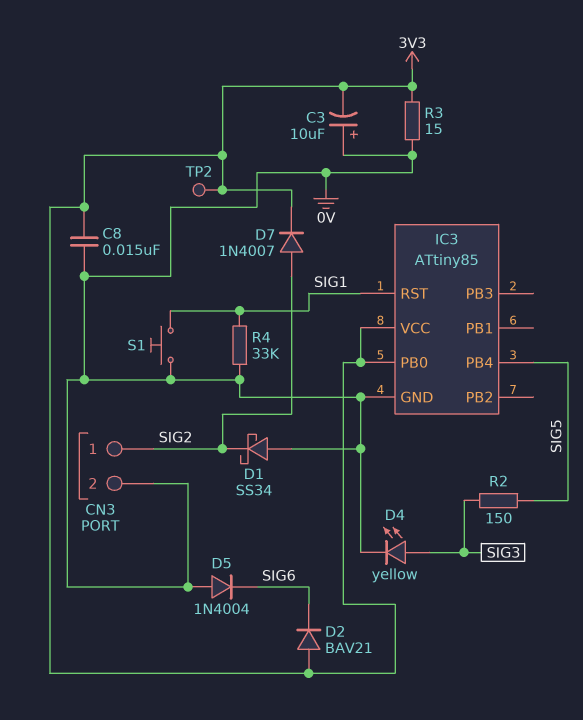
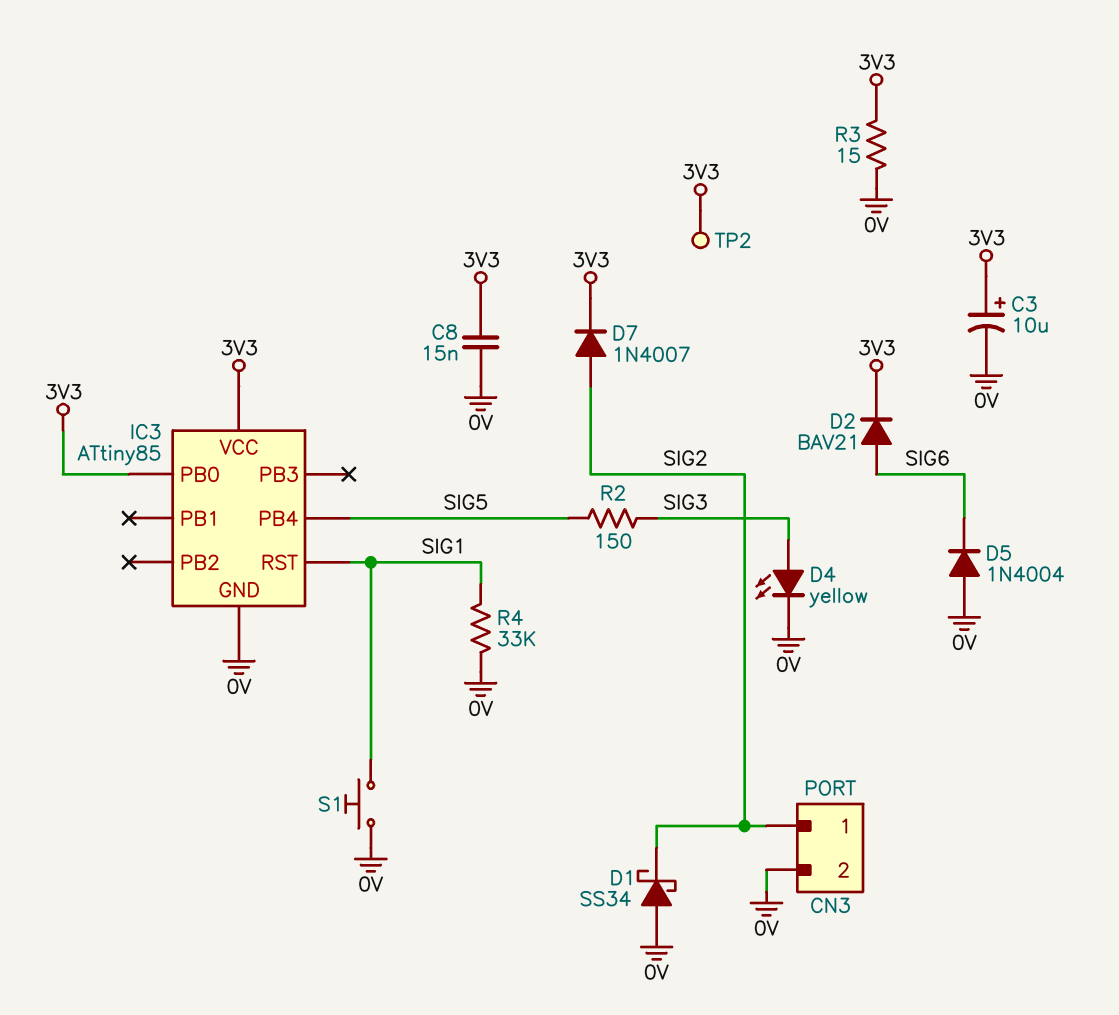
C3: 10uF (plus 0V, minus 3V3) -> 10uF (plus 3V3, minus 0V)
D2: diode BAV21 (A 3V3, K SIG6) -> diode BAV21 (A SIG6, K 3V3)

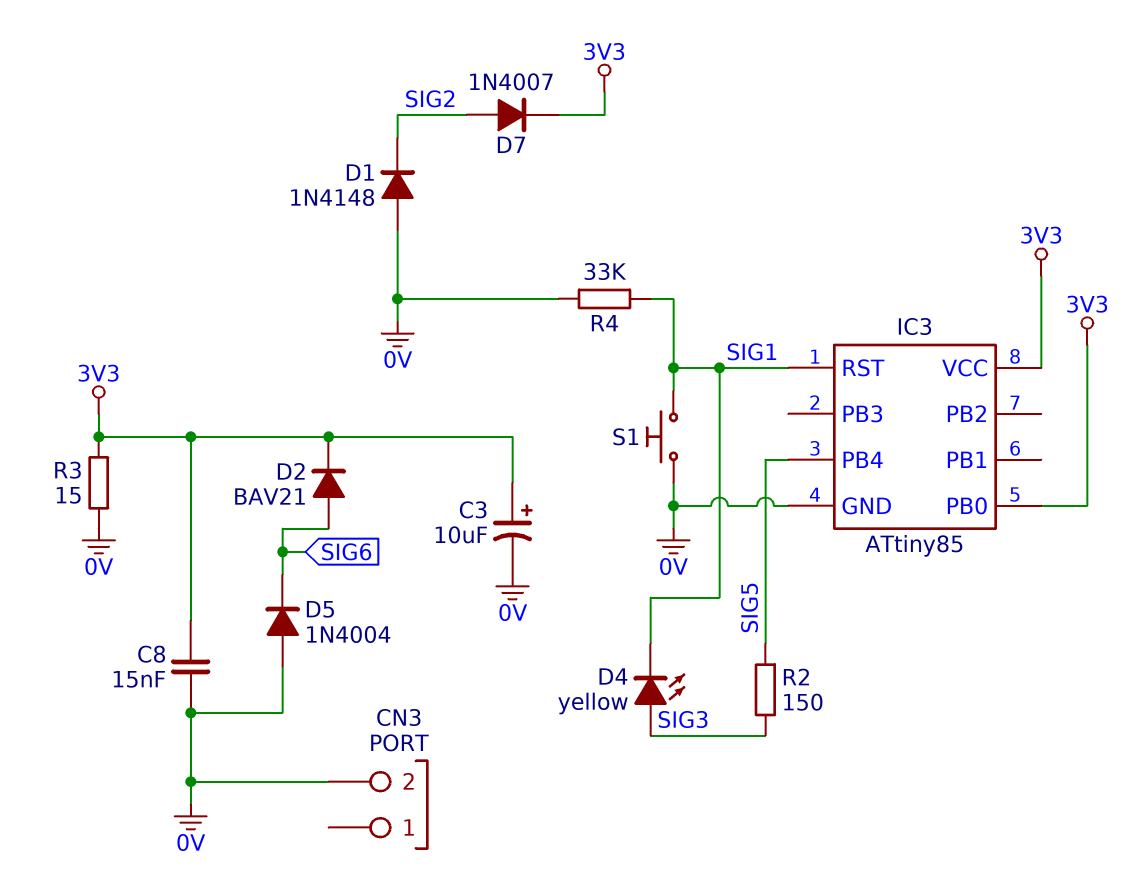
CN3 pin 1: SIG2 -> none
D1: schottky SS34 (A 0V, K SIG2) -> diode 1N4148 (A 0V, K SIG2)
D4: LED yellow (A SIG3, K 0V) -> LED yellow (A SIG3, K SIG1)
TP2: test point (3V3) -> none

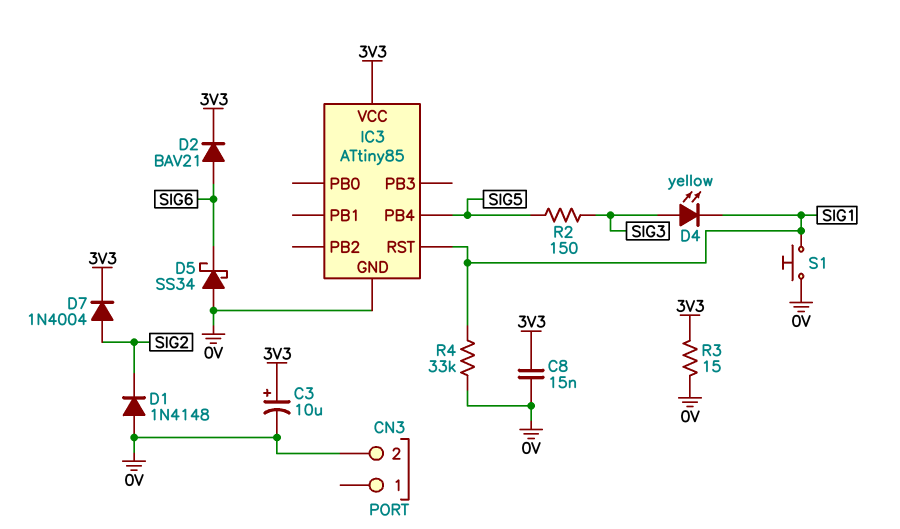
D5: diode 1N4004 (A 0V, K SIG6) -> schottky SS34 (A 0V, K SIG6)
D7: diode 1N4007 (A SIG2, K 3V3) -> diode 1N4004 (A SIG2, K 3V3)
IC3 pin PB0: 3V3 -> none

